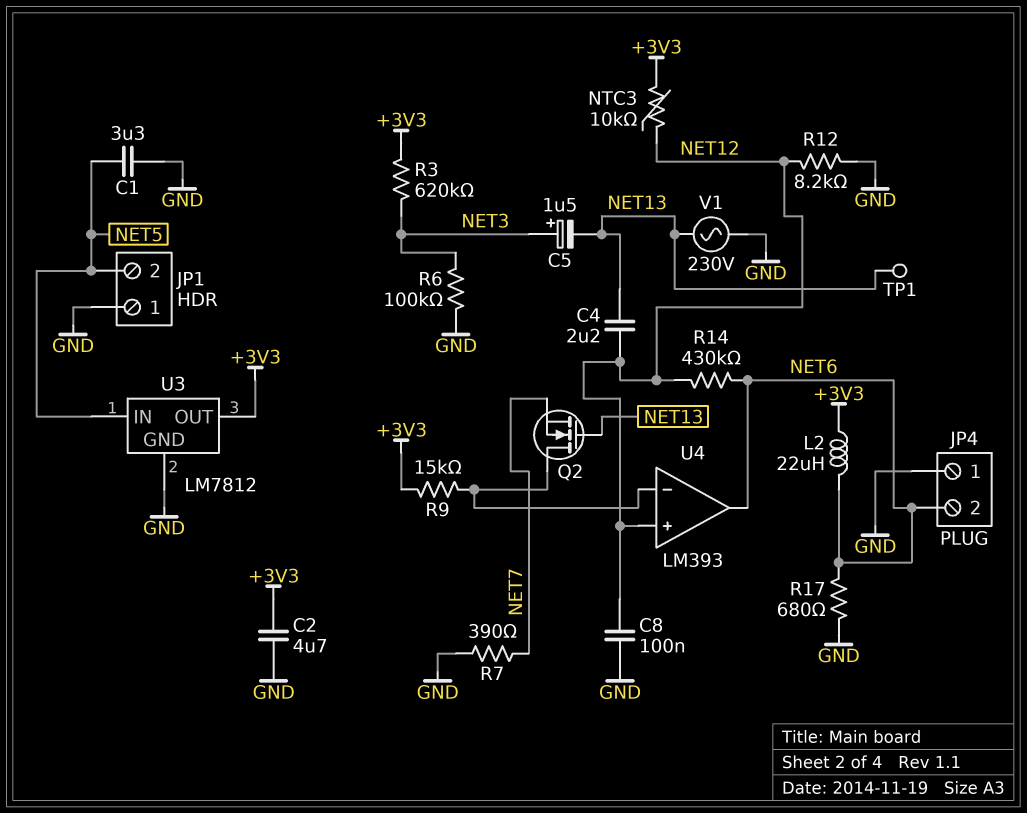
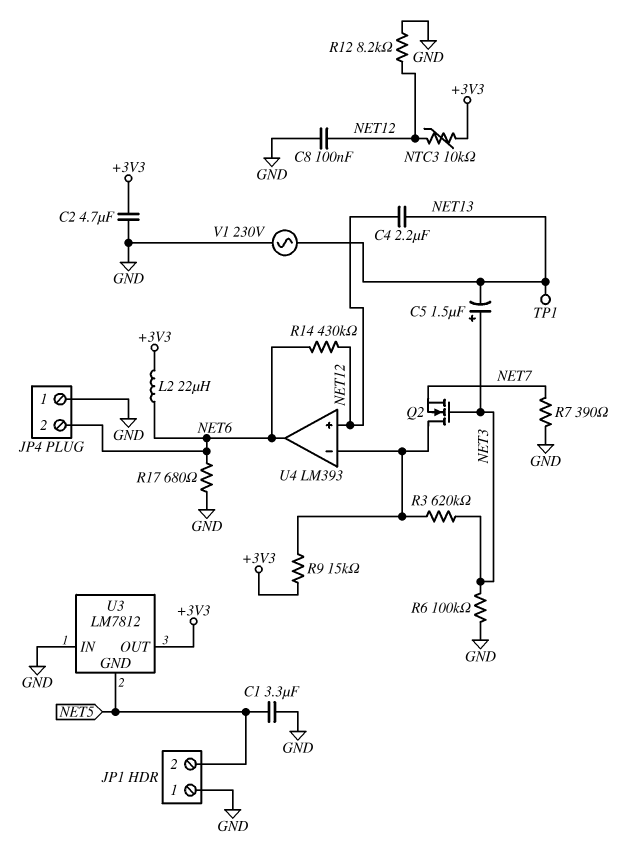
Q2: NMOS (G NET13, D U4/in-, S NET7) -> NMOS (G NET3, D U4/in-, S NET7)
R3: 620k (+3V3, NET3) -> 620k (NET3, U4/in-)
U3 pin GND: GND -> NET5
U3 pin IN: NET5 -> GND

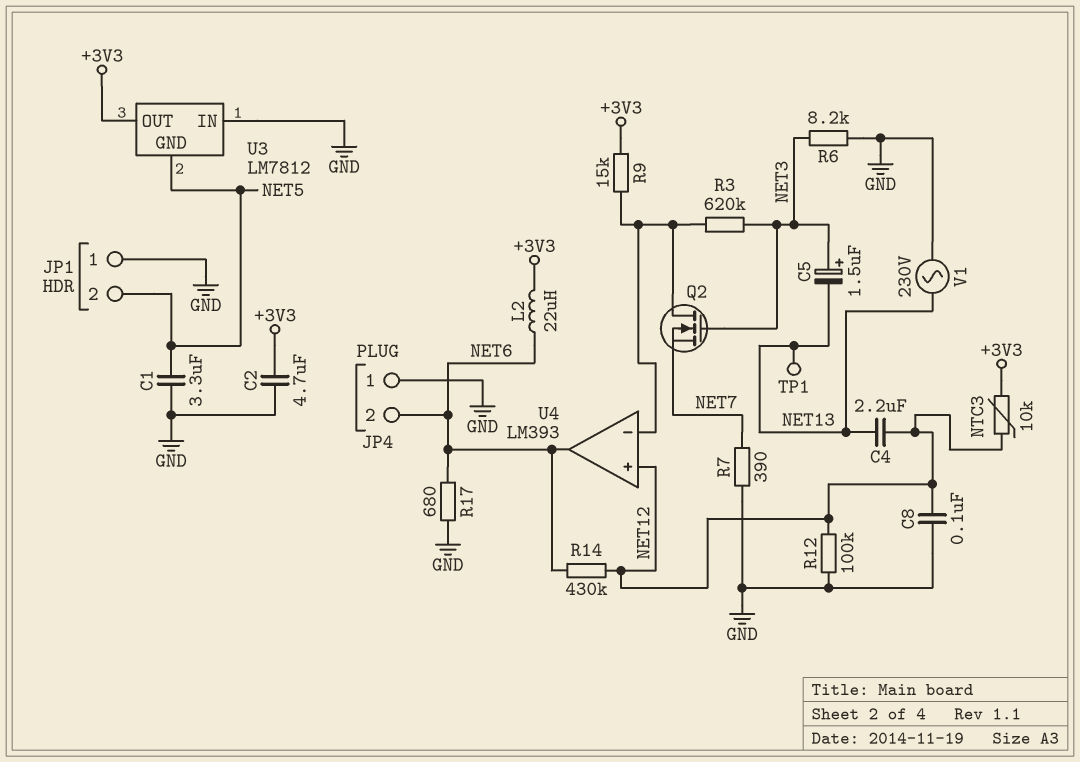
R6: 100k (GND, NET3) -> 8.2k (GND, NET3)
R12: 8.2k (GND, NET12) -> 100k (GND, NET12)

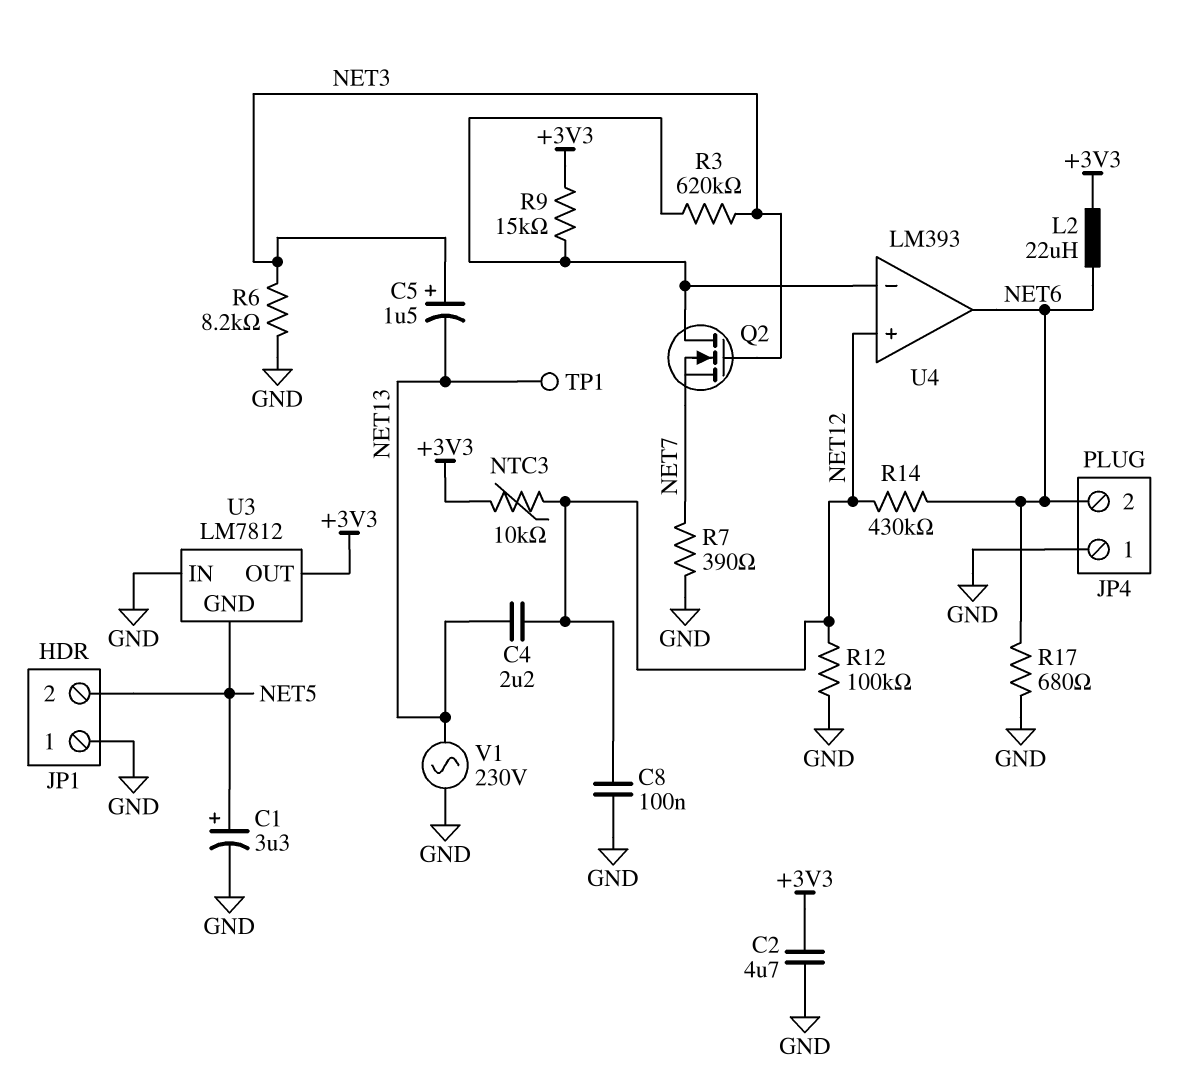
C1: 3.3uF (GND, NET5) -> 3.3uF (plus NET5, minus GND)

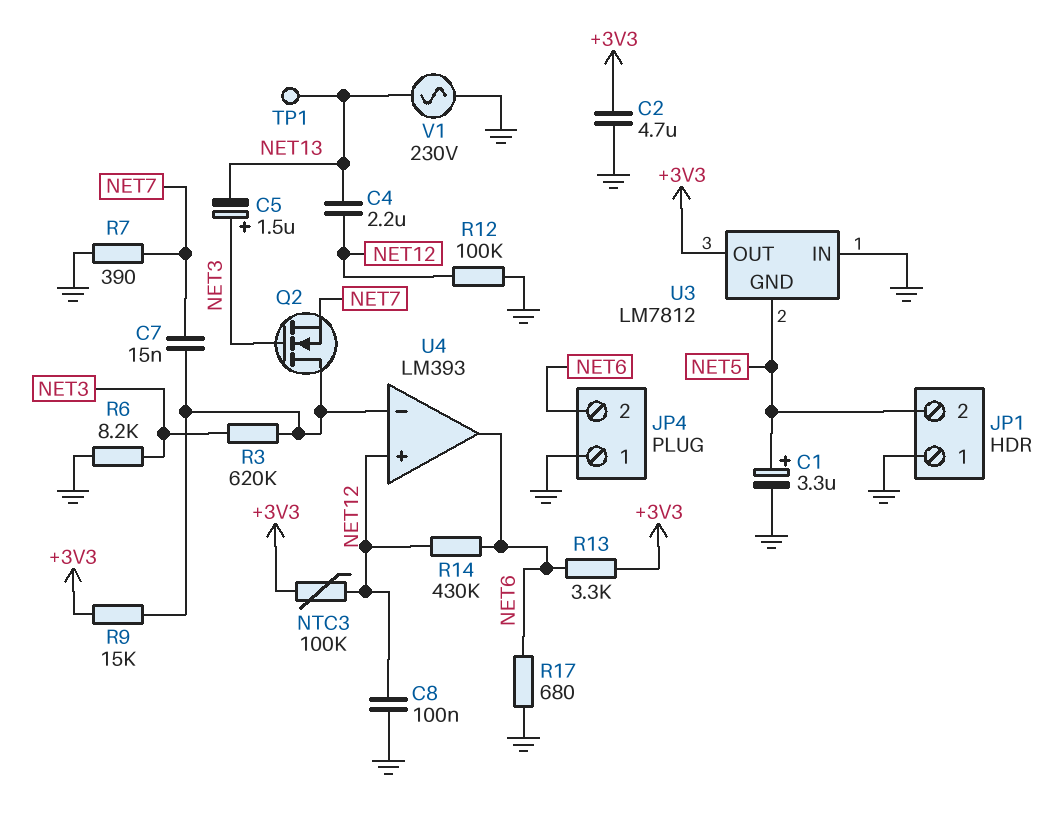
C7: none -> 15nF (NET7, U4/in-)
L2: 22uH (+3V3, NET6) -> none
NTC3: 10k (+3V3, NET12) -> 100k (+3V3, NET12)
R13: none -> 3.3k (+3V3, NET6)

